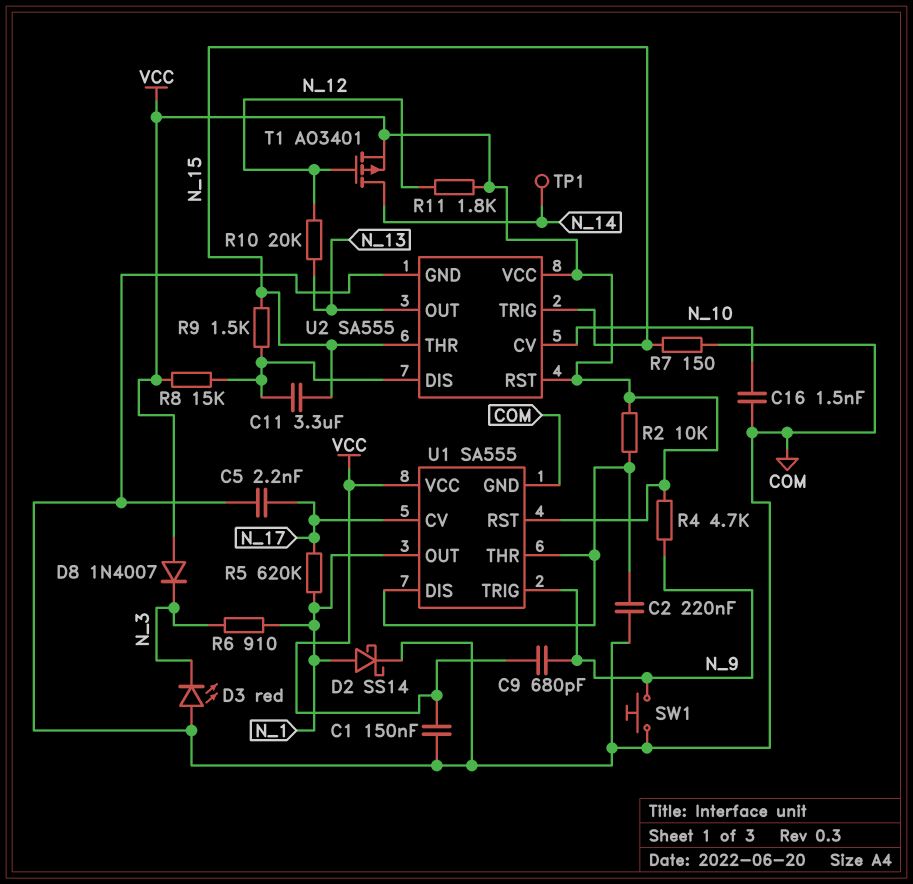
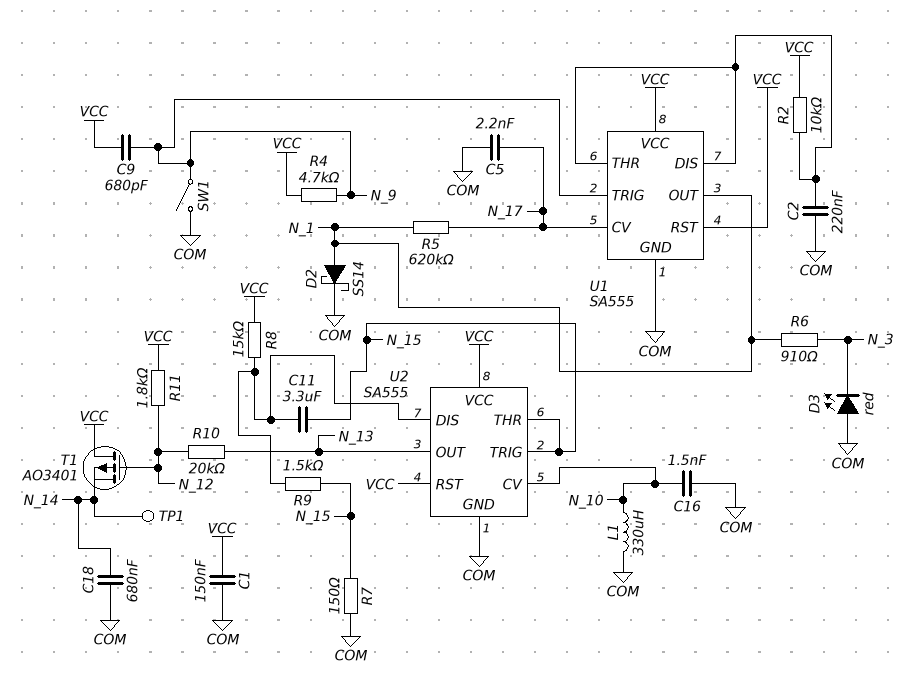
C18: none -> 680nF (COM, N_14)
D8: diode 1N4007 (A VCC, K N_3) -> none
L1: none -> 330uH (COM, N_10)
SW1: button (COM, N_9) -> switch (COM, N_9)
T1: PMOS AO3401 (G N_12, D N_14, S VCC) -> PMOS AO3401 (G N_12, D VCC, S N_14)

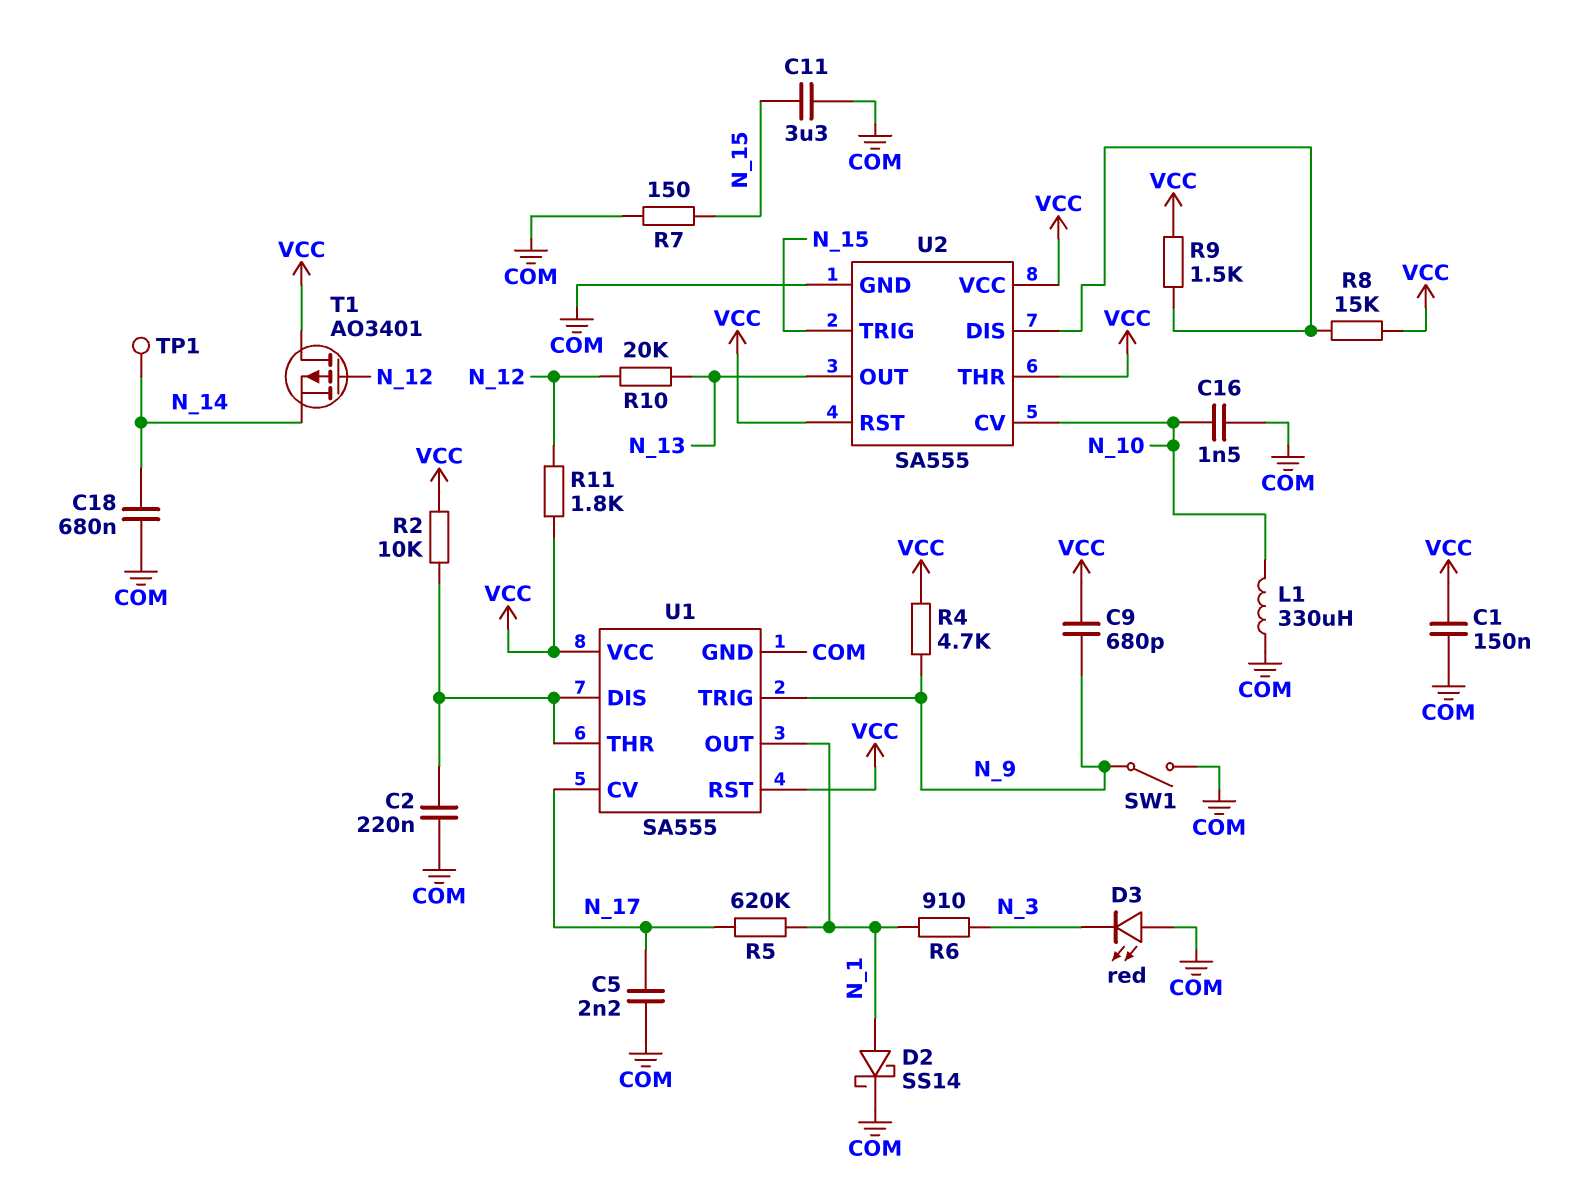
C11: 3.3uF (N_15, U2/DIS) -> 3.3uF (COM, N_15)
R9: 1.5k (N_15, U2/DIS) -> 1.5k (U2/DIS, VCC)
U2 pin THR: N_15 -> VCC

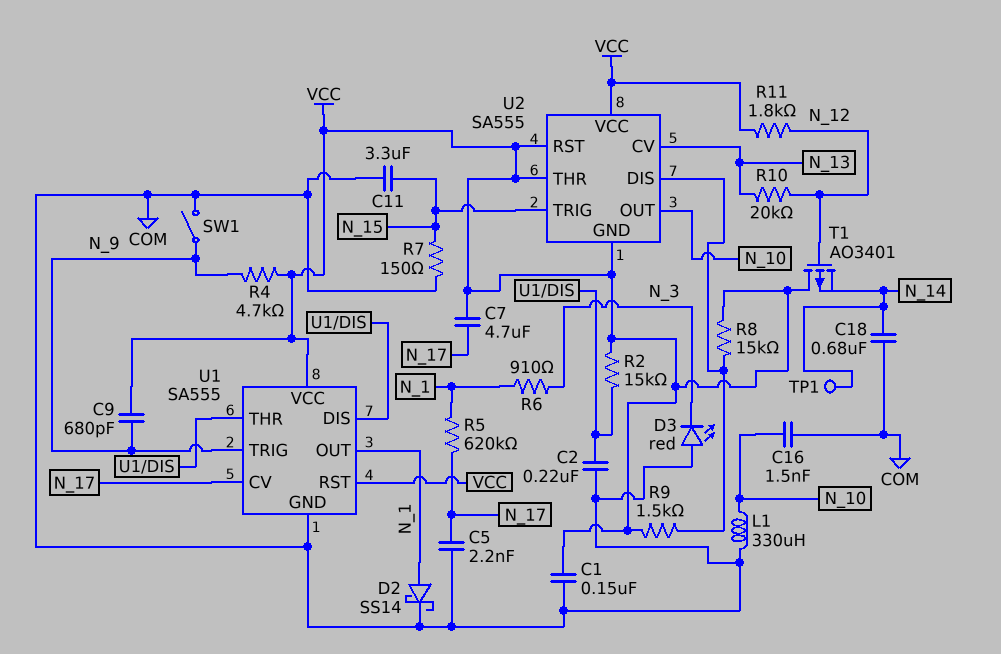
C7: none -> 4.7uF (N_17, VCC)
R2: 10k (U1/DIS, VCC) -> 15k (U1/DIS, VCC)
U2 pin CV: N_10 -> N_13
U2 pin GND: COM -> VCC
U2 pin OUT: N_13 -> N_10

